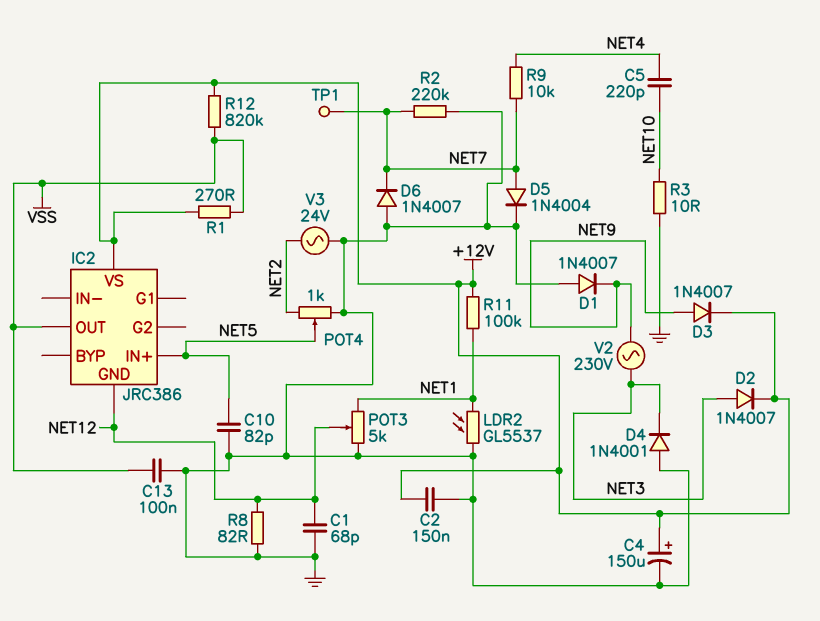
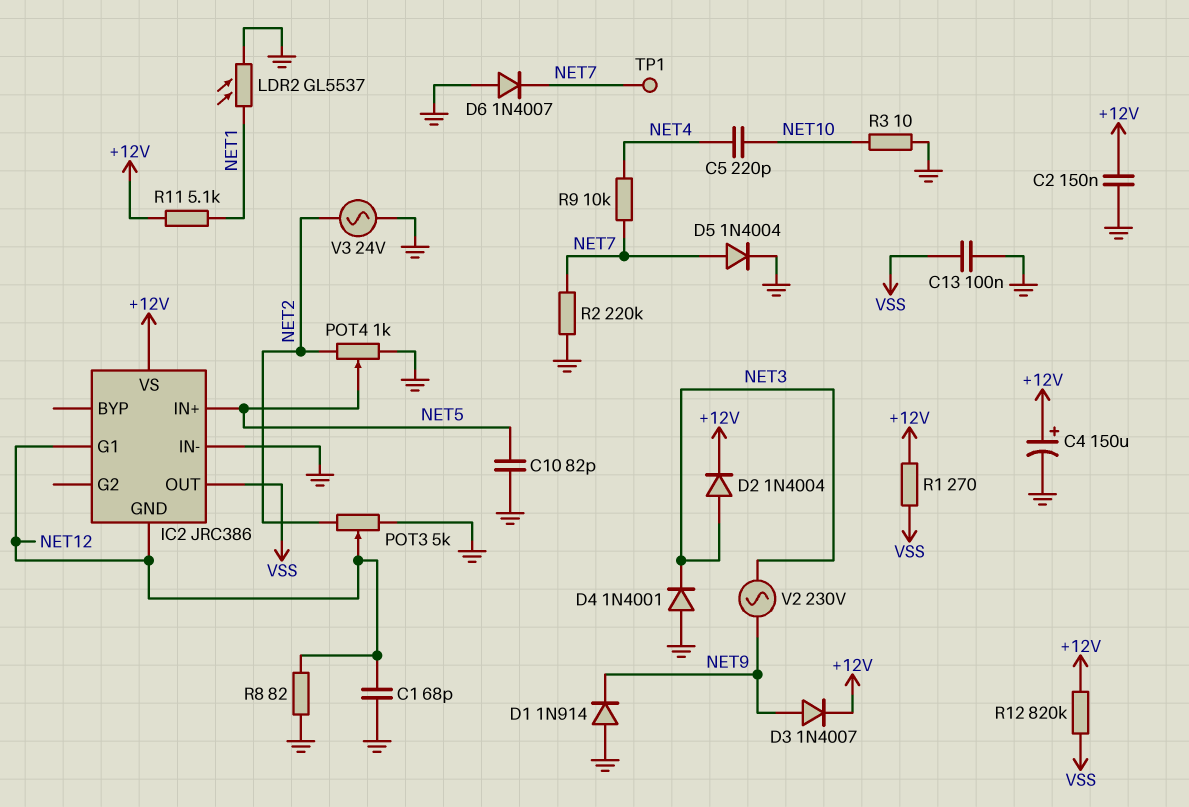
D1: diode 1N4007 (A GND, K NET9) -> diode 1N914 (A GND, K NET9)
D2: diode 1N4007 (A NET3, K +12V) -> diode 1N4004 (A NET3, K +12V)
IC2 pin G1: none -> NET12
IC2 pin IN-: none -> GND
POT3: 5k (GND, NET1, wiper NET12) -> 5k (GND, NET2, wiper NET12)
R11: 100k (+12V, NET1) -> 5.1k (+12V, NET1)

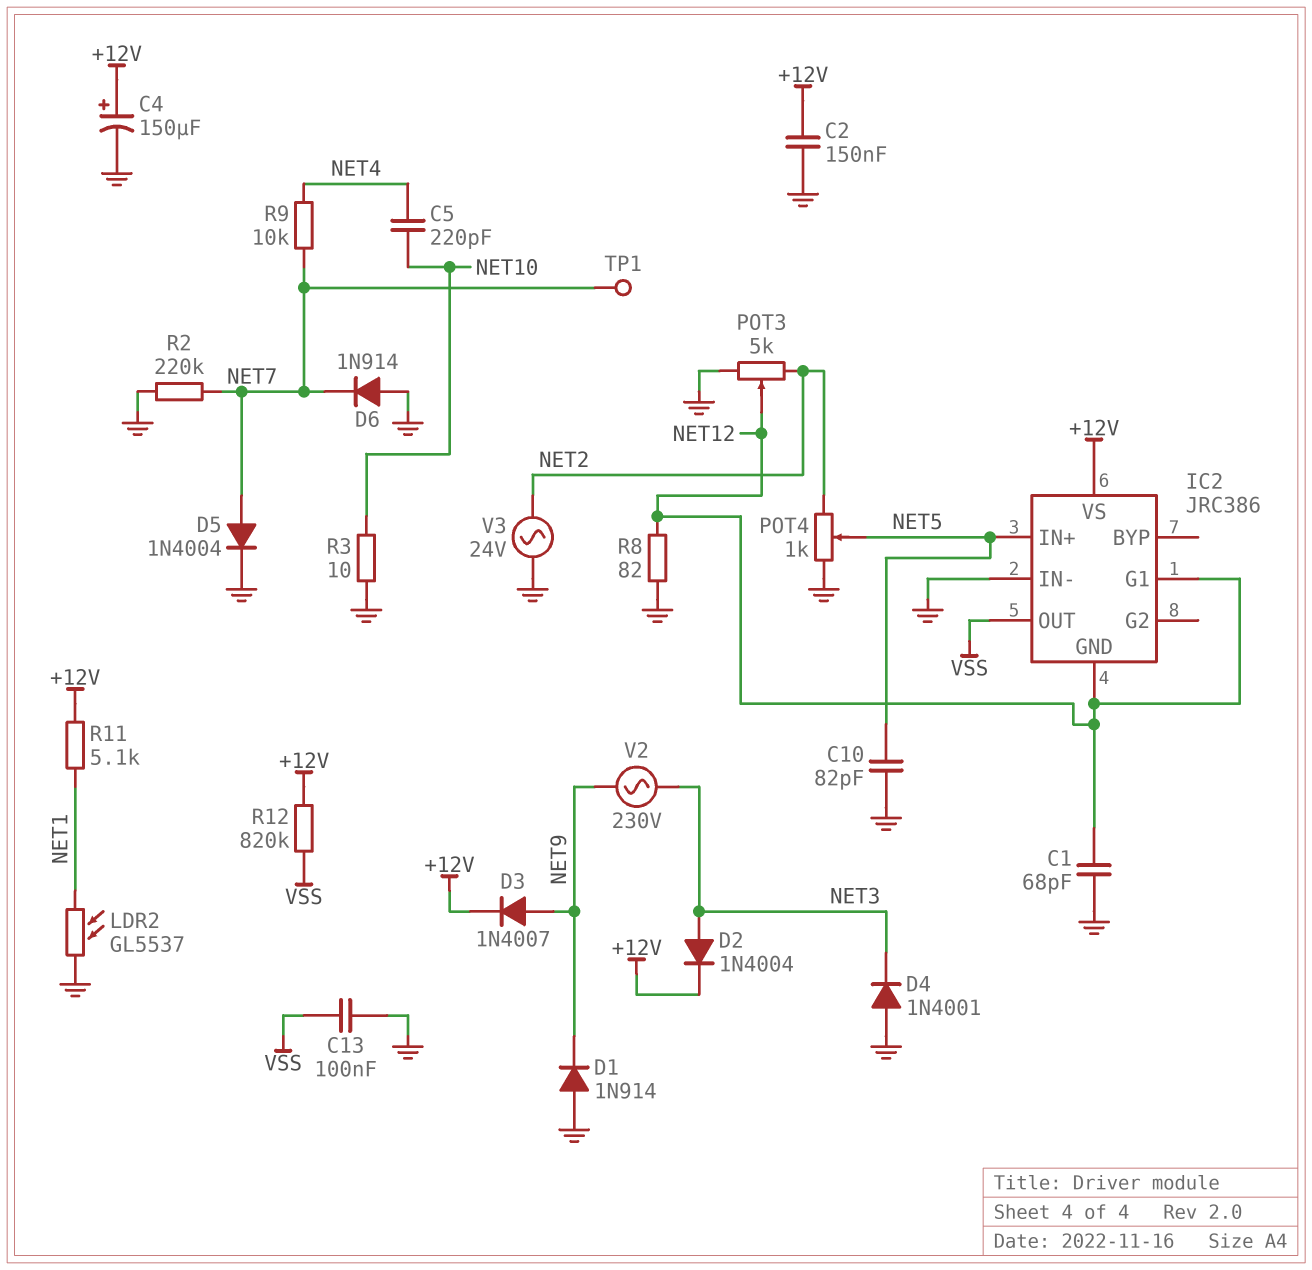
D6: diode 1N4007 (A GND, K NET7) -> diode 1N914 (A GND, K NET7)
R1: 270 (+12V, VSS) -> none

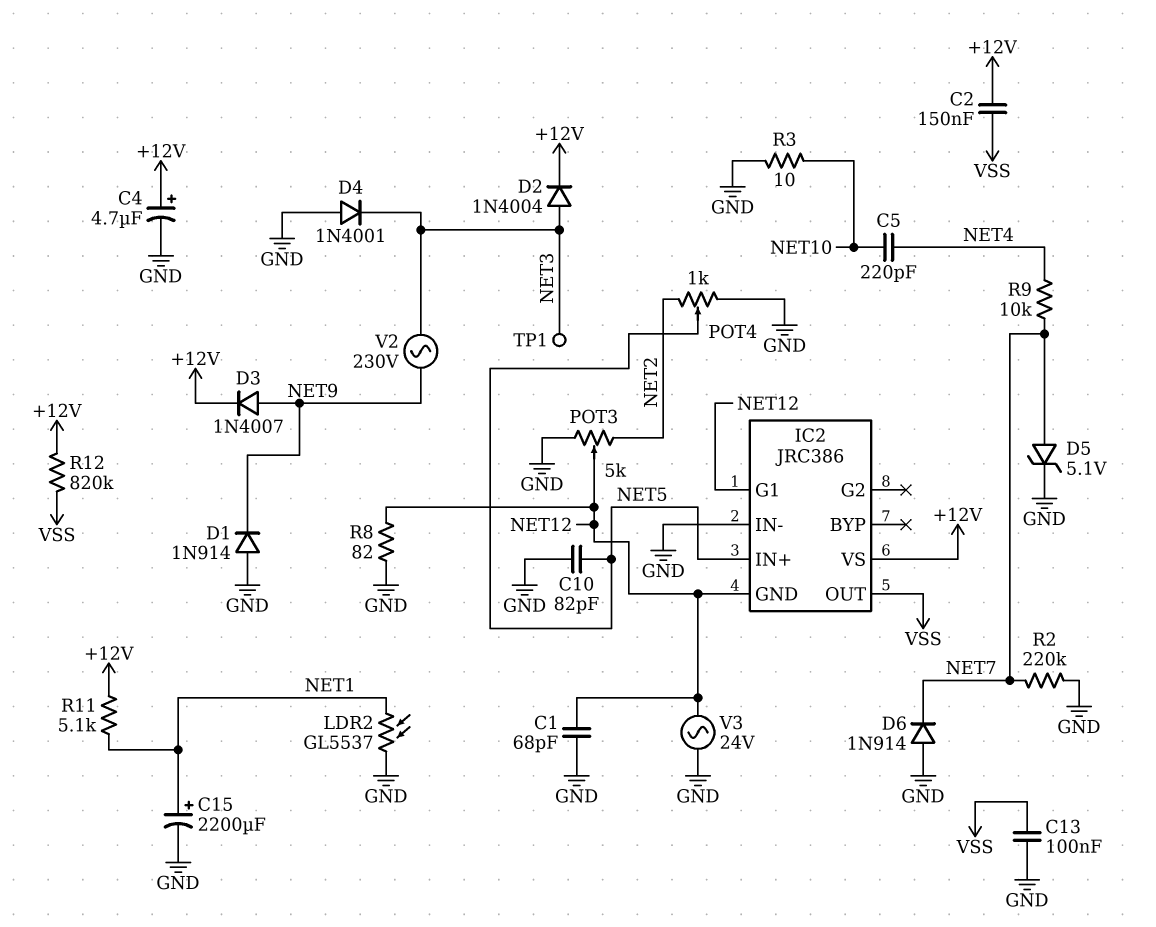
C2: 150nF (+12V, GND) -> 150nF (+12V, VSS)
C4: 150uF (plus +12V, minus GND) -> 4.7uF (plus +12V, minus GND)
C15: none -> 2200uF (plus NET1, minus GND)
D5: diode 1N4004 (A NET7, K GND) -> zener 5.1V (A NET7, K GND)
TP1: test point (NET7) -> test point (NET3)
V3: AC 24V (GND, NET2) -> AC 24V (GND, NET12)

